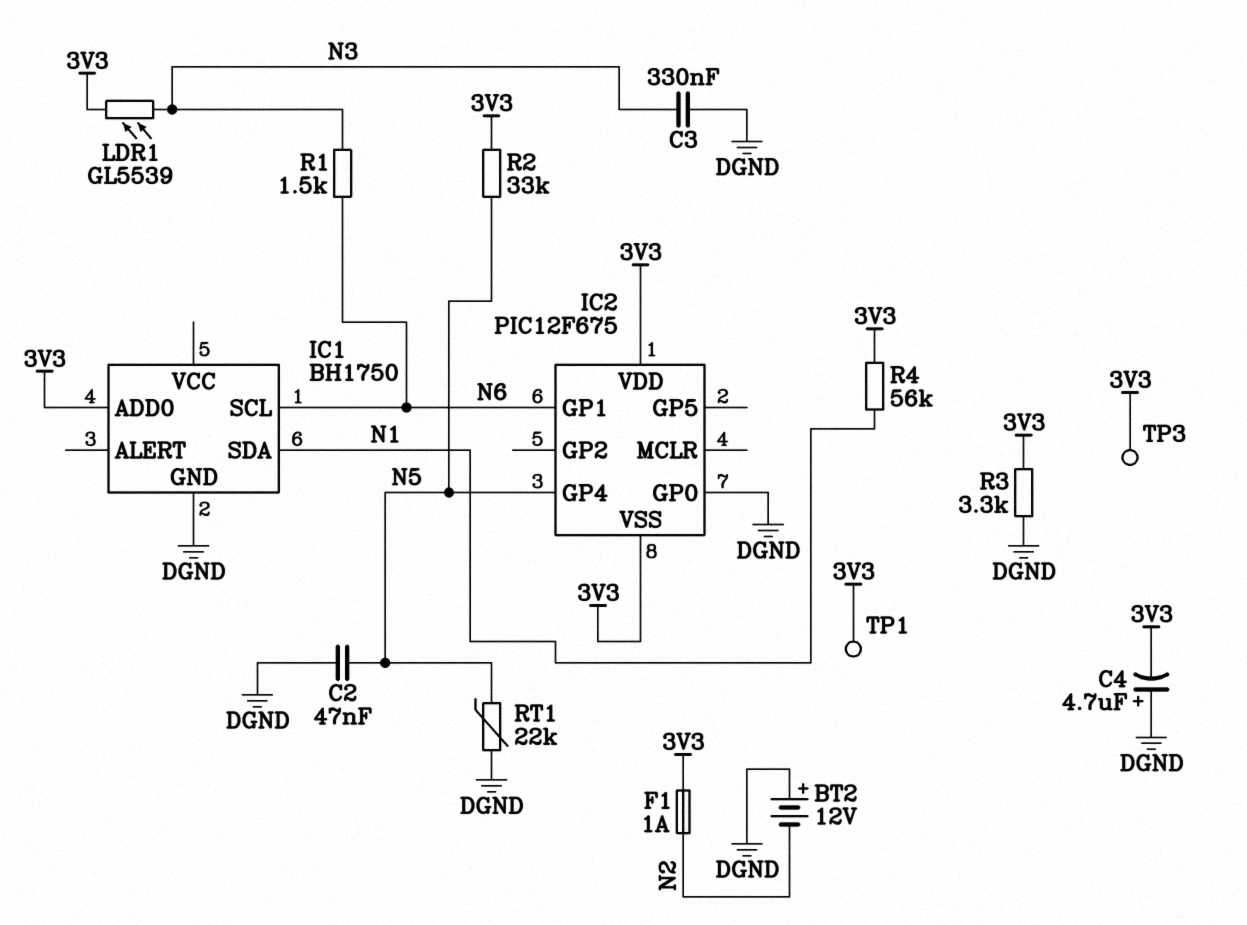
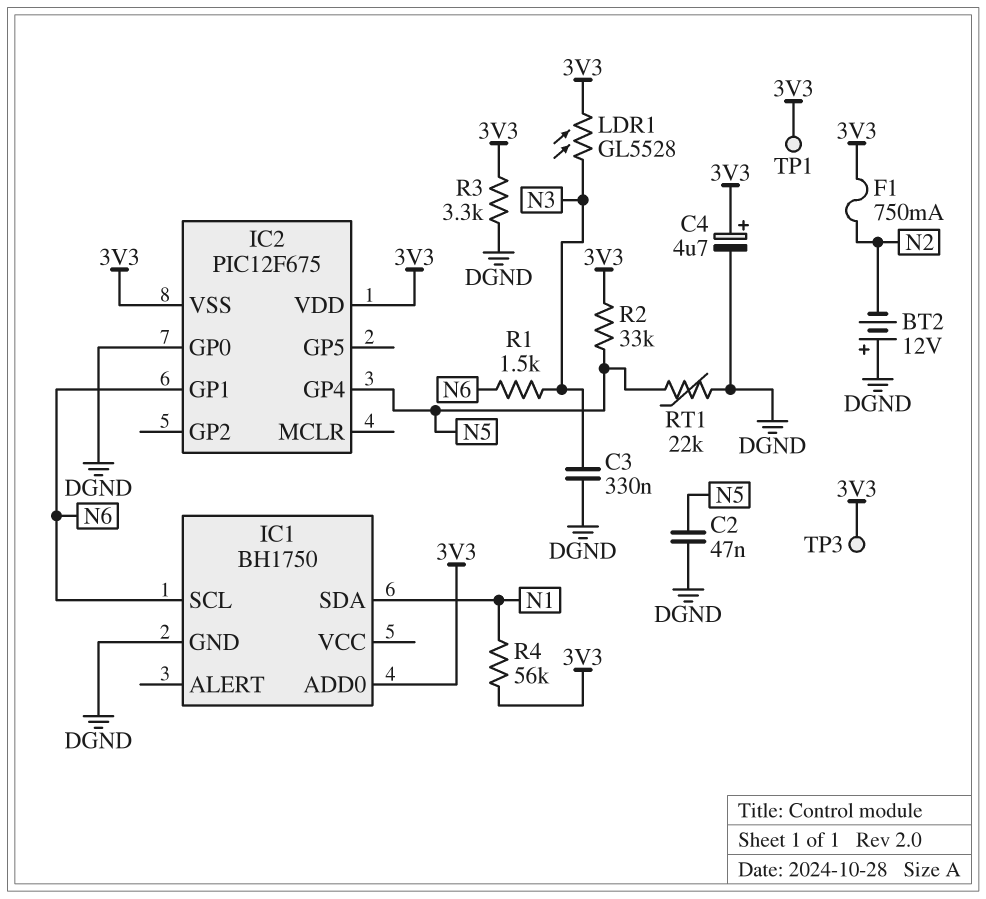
C4: 4.7uF (plus DGND, minus 3V3) -> 4.7uF (plus 3V3, minus DGND)
F1: 1A (3V3, N2) -> 750mA (3V3, N2)
LDR1: GL5539 (3V3, N3) -> GL5528 (3V3, N3)

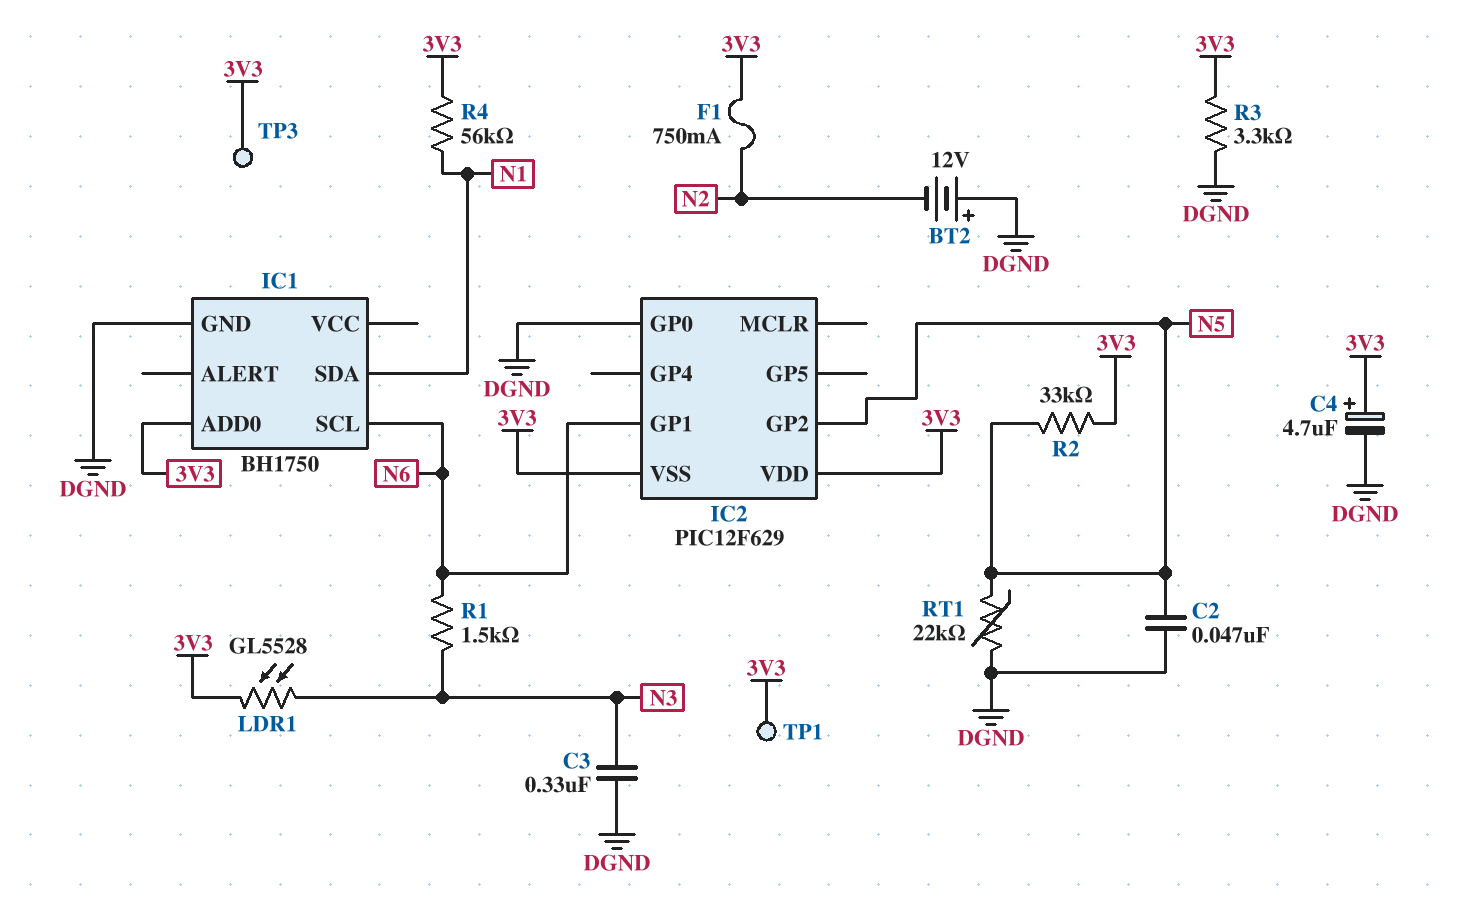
IC2: PIC12F675 -> PIC12F629
IC2 pin GP2: none -> N5
IC2 pin GP4: N5 -> none

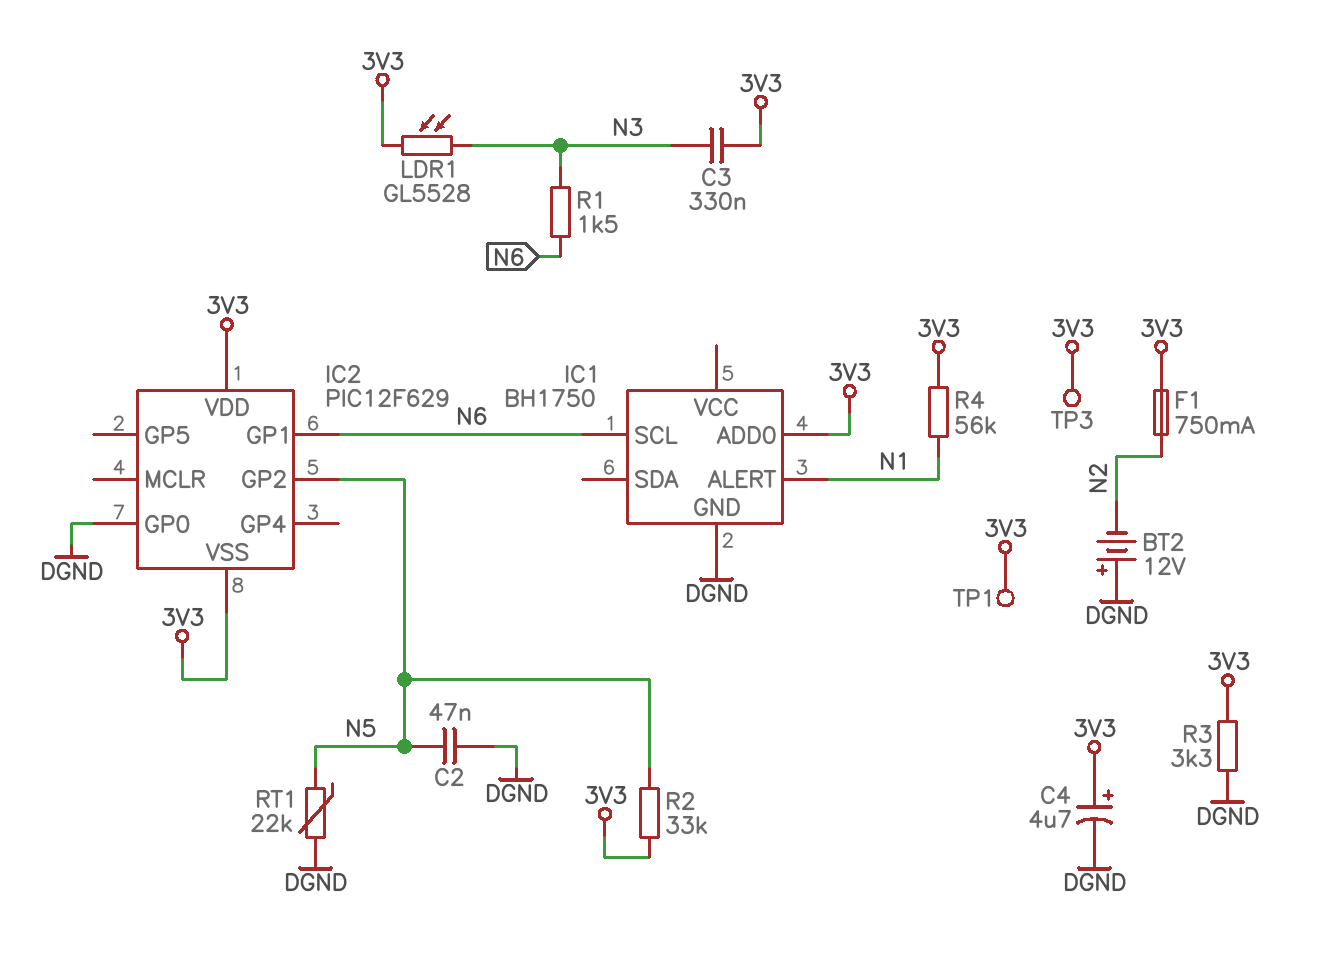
C3: 330nF (DGND, N3) -> 330nF (3V3, N3)
IC1 pin ALERT: none -> N1
IC1 pin SDA: N1 -> none

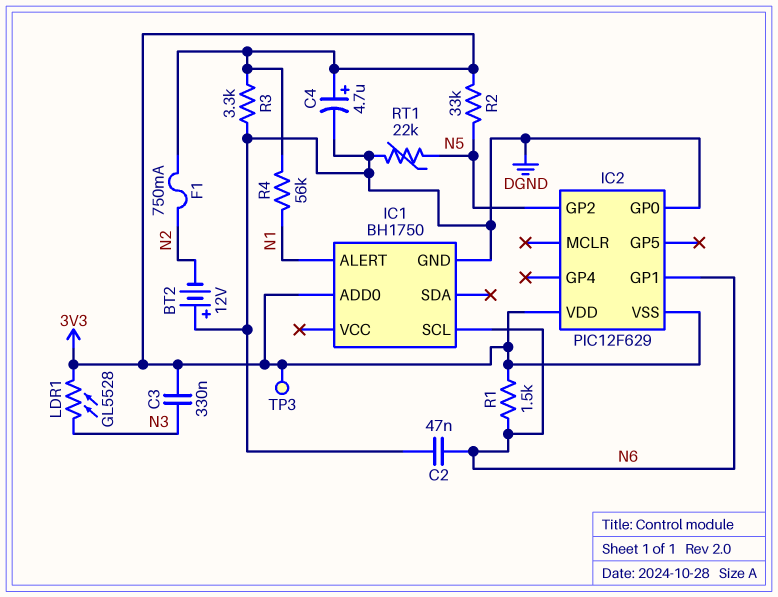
C2: 47nF (DGND, N5) -> 47nF (DGND, N6)
R1: 1.5k (N3, N6) -> 1.5k (3V3, N6)
TP1: test point (3V3) -> none

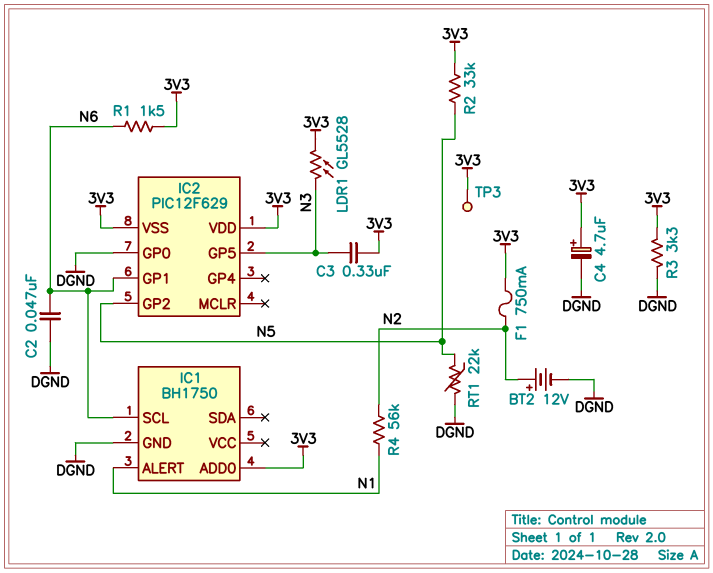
BT2: 12V (plus DGND, minus N2) -> 12V (plus N2, minus DGND)
IC2 pin GP5: none -> N3
R4: 56k (3V3, N1) -> 56k (N1, N2)

